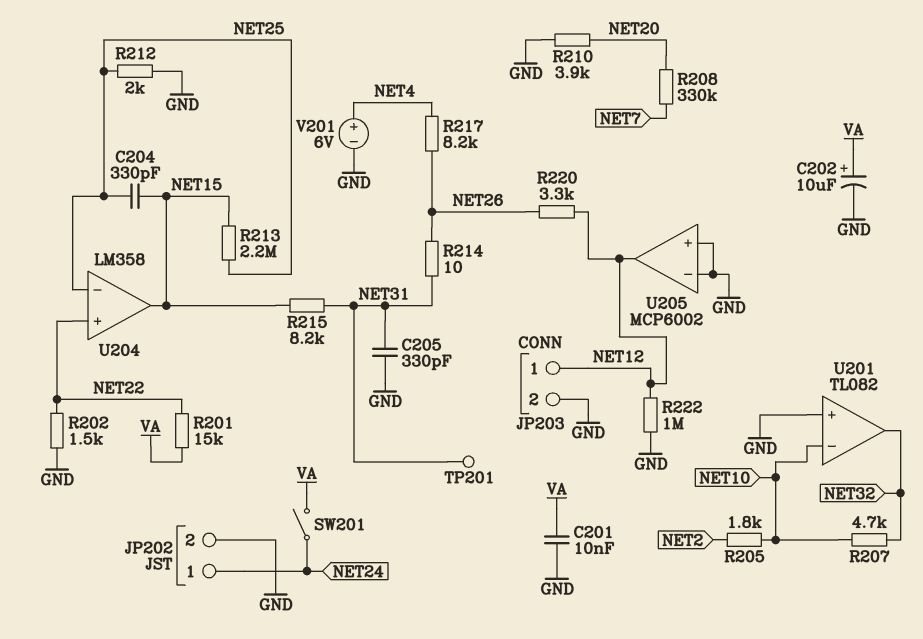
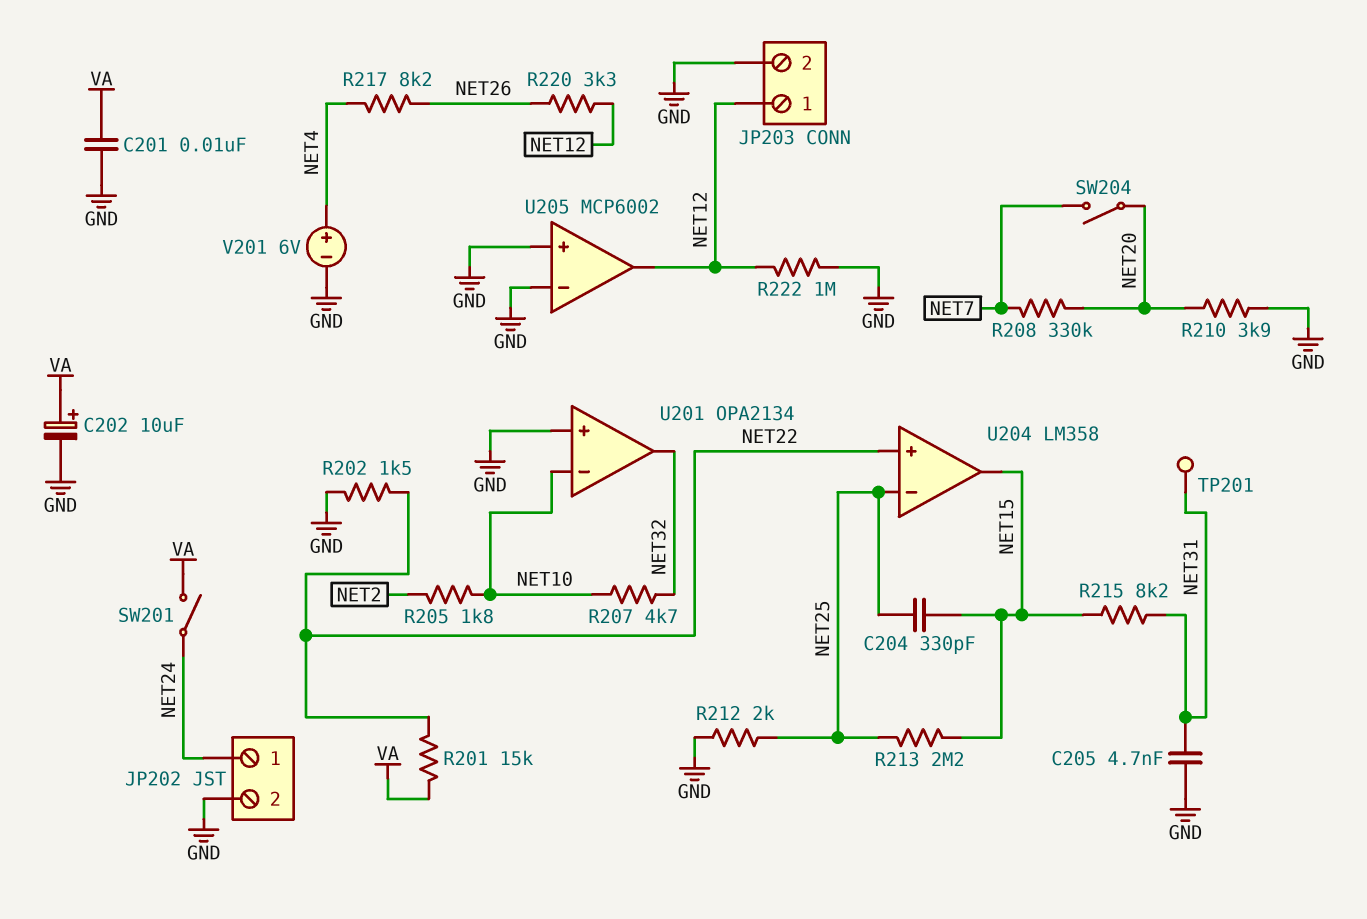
C205: 330pF (GND, NET31) -> 4.7nF (GND, NET31)
R214: 10 (NET26, NET31) -> none
SW204: none -> switch (NET7, NET20)
U201: TL082 -> OPA2134

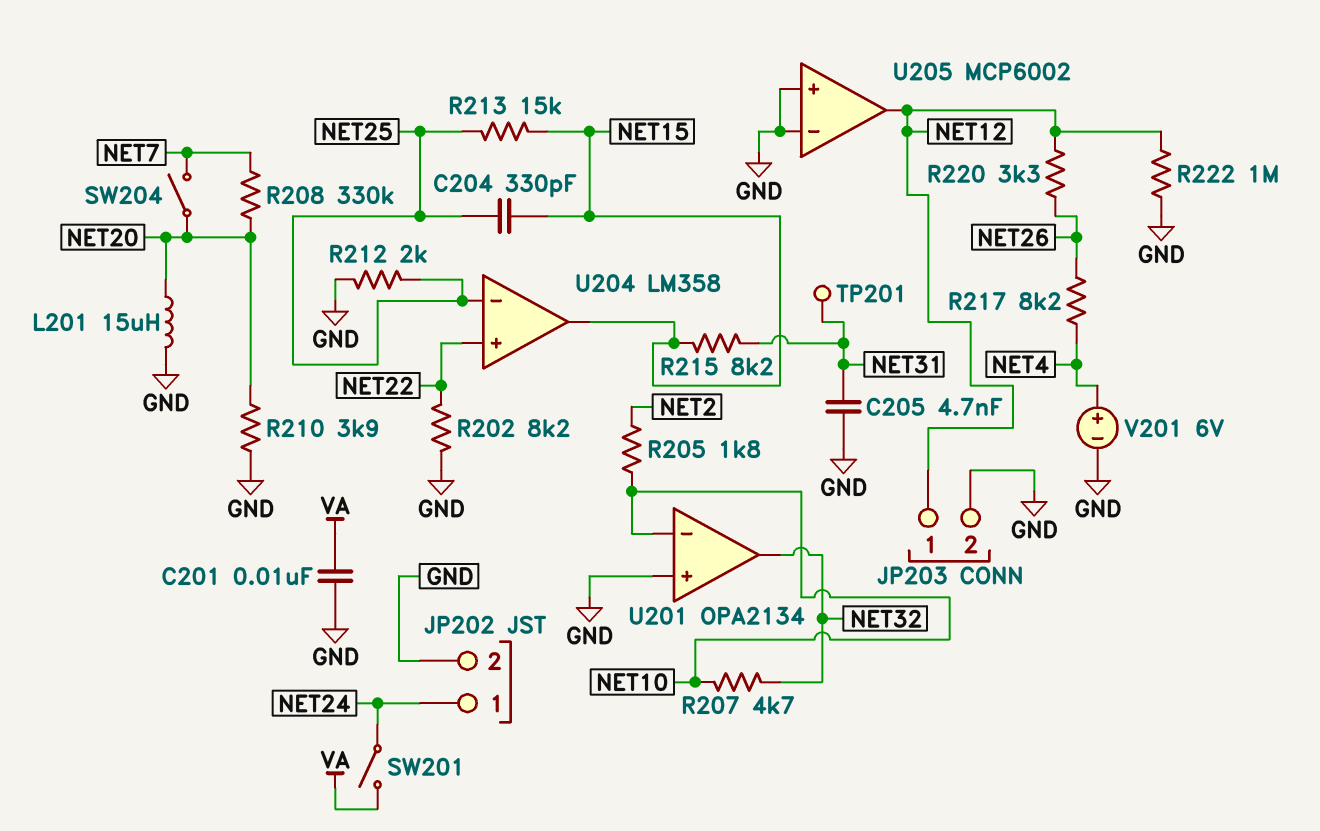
C202: 10uF (plus VA, minus GND) -> none
L201: none -> 15uH (GND, NET20)
R201: 15k (NET22, VA) -> none
R202: 1.5k (GND, NET22) -> 8.2k (GND, NET22)
R213: 2.2M (NET15, NET25) -> 15k (NET15, NET25)

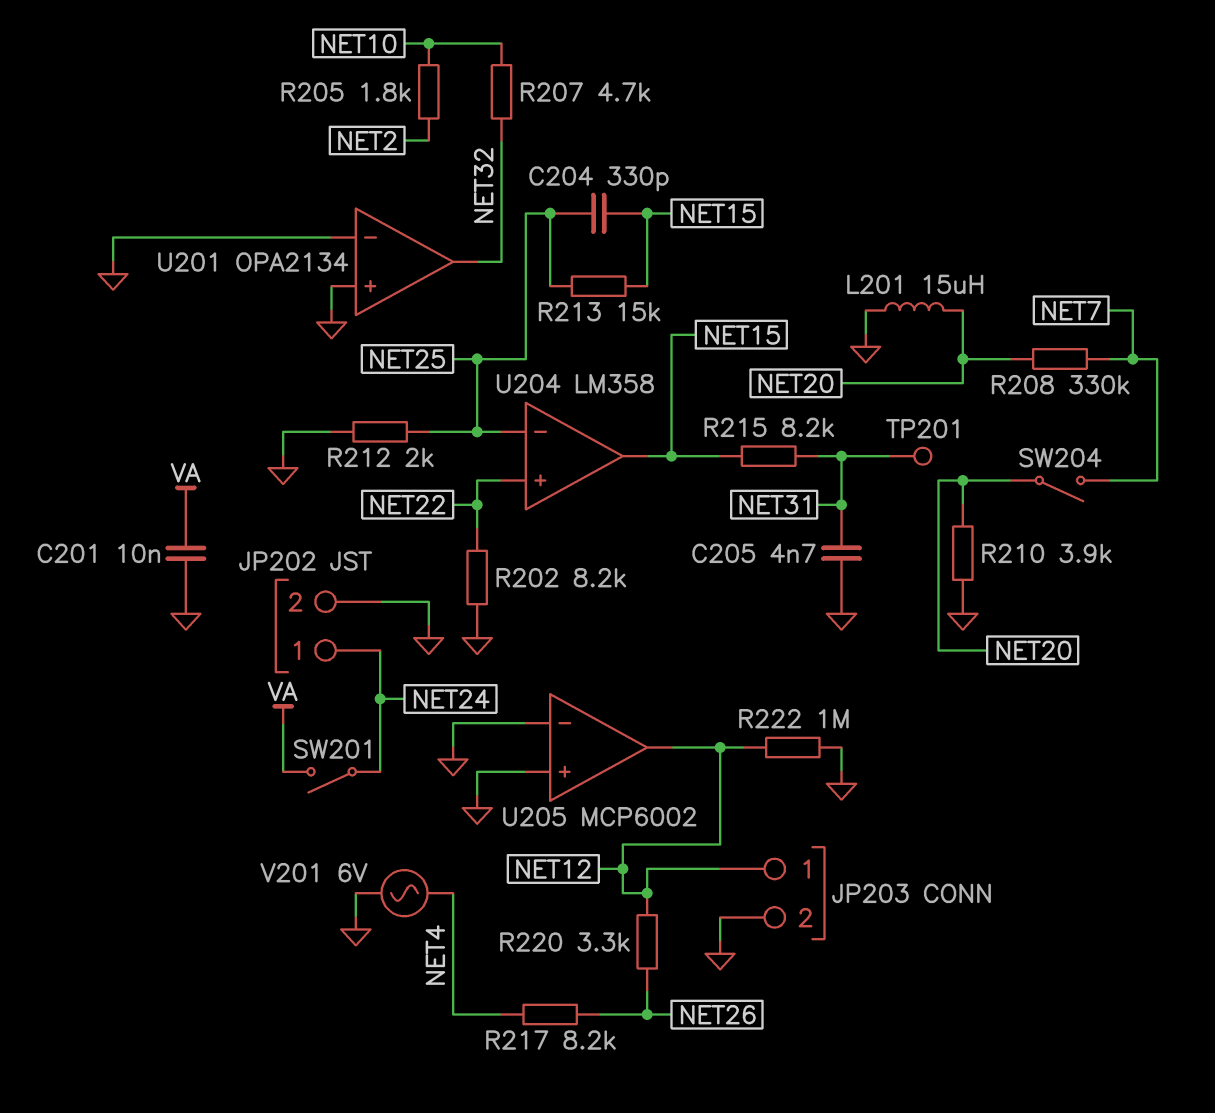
U201 pin in-: NET10 -> GND
V201: 6V (plus NET4, minus GND) -> AC 6V (GND, NET4)

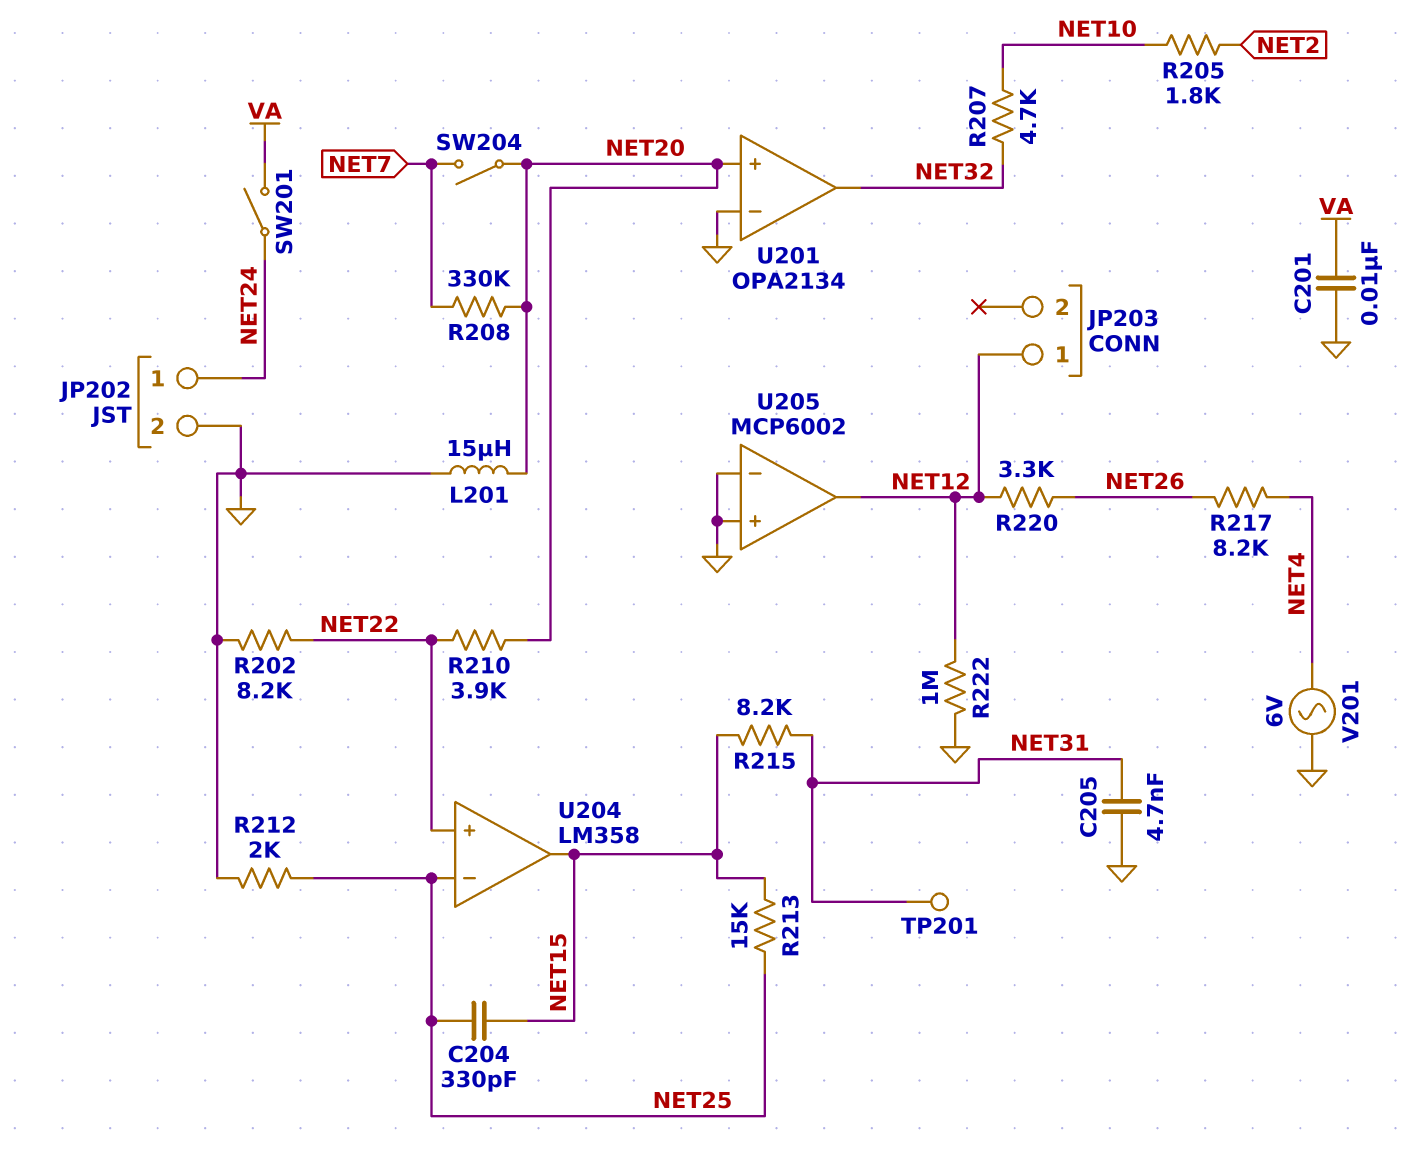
JP203 pin 2: GND -> none
R210: 3.9k (GND, NET20) -> 3.9k (NET20, NET22)
U201 pin in+: GND -> NET20

